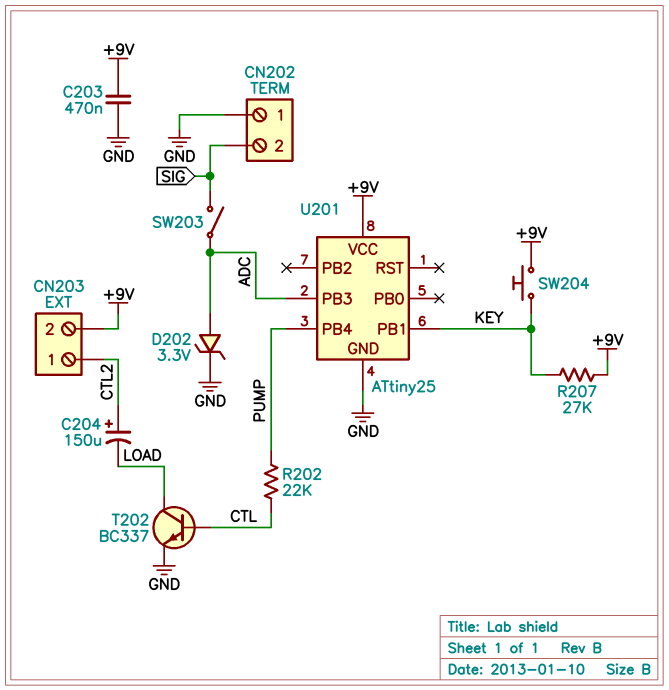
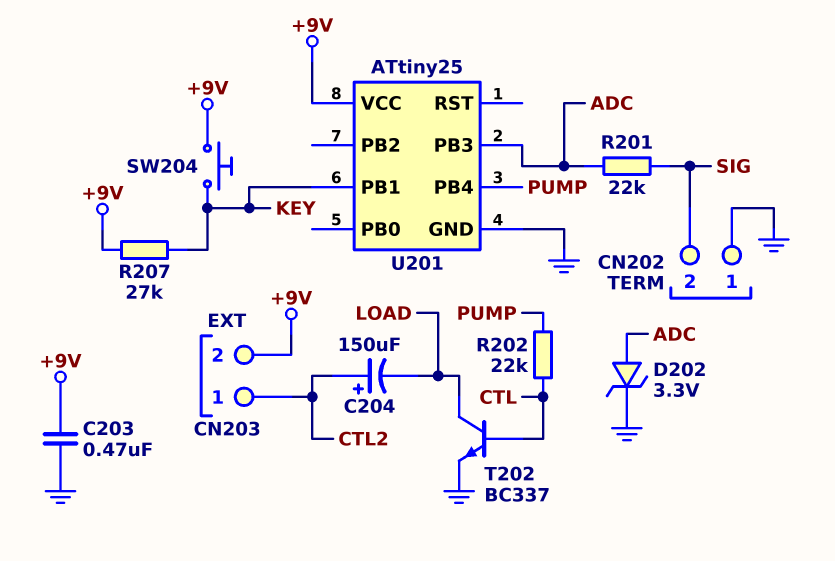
R201: none -> 22k (ADC, SIG)
SW203: switch (ADC, SIG) -> none

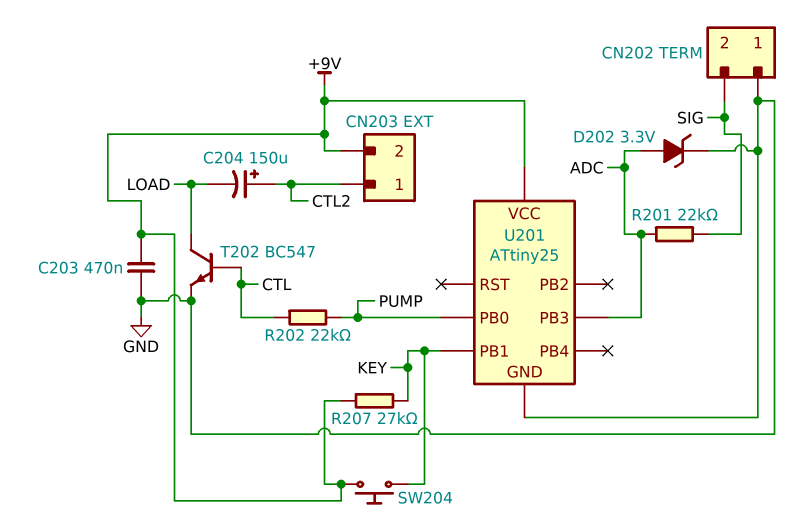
T202: NPN BC337 (B CTL, C LOAD, E GND) -> NPN BC547 (B CTL, C LOAD, E GND)
U201 pin PB0: none -> PUMP
U201 pin PB4: PUMP -> none

